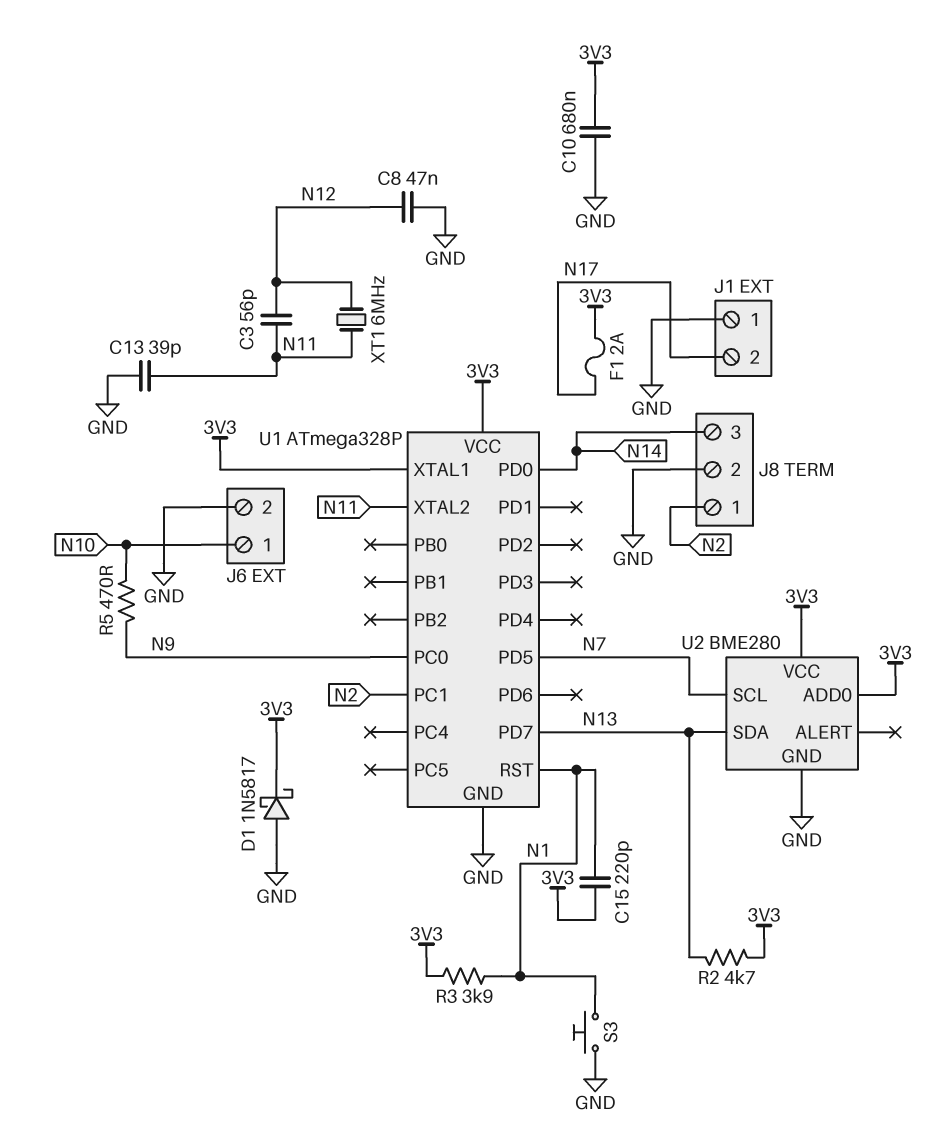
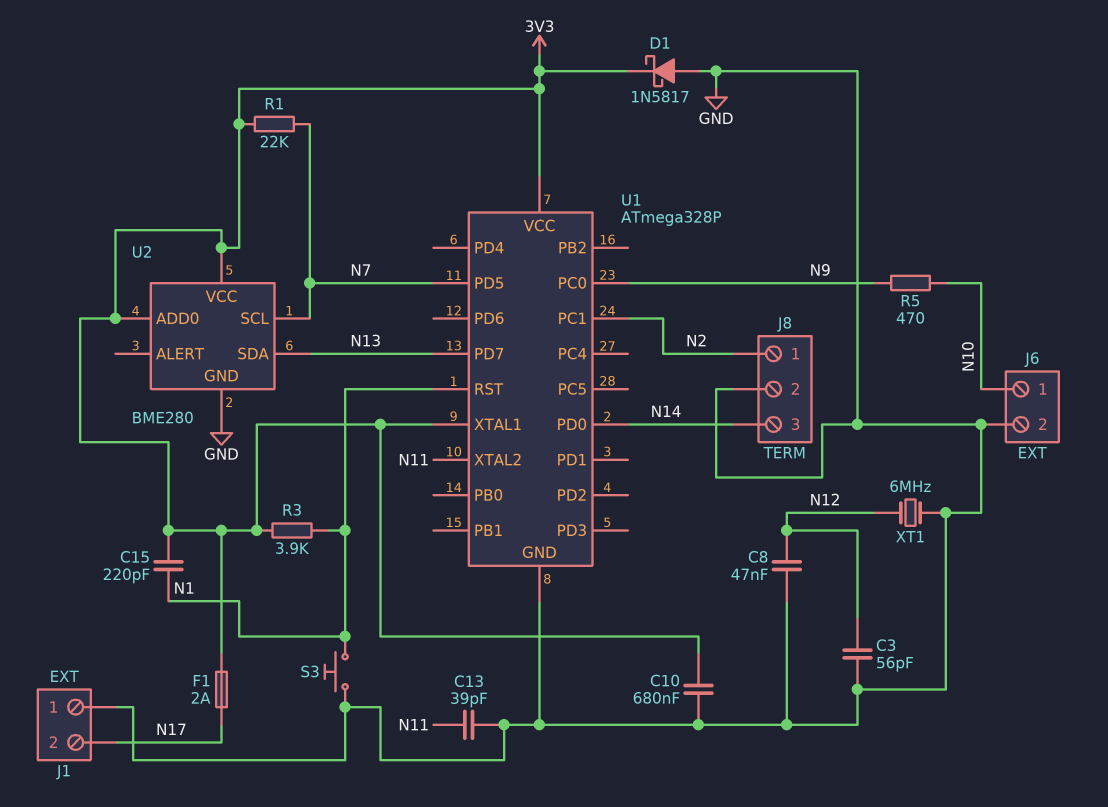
C3: 56pF (N11, N12) -> 56pF (GND, N12)
R1: none -> 22k (3V3, N7)
R2: 4.7k (3V3, N13) -> none
XT1: 6MHz (N11, N12) -> 6MHz (GND, N12)

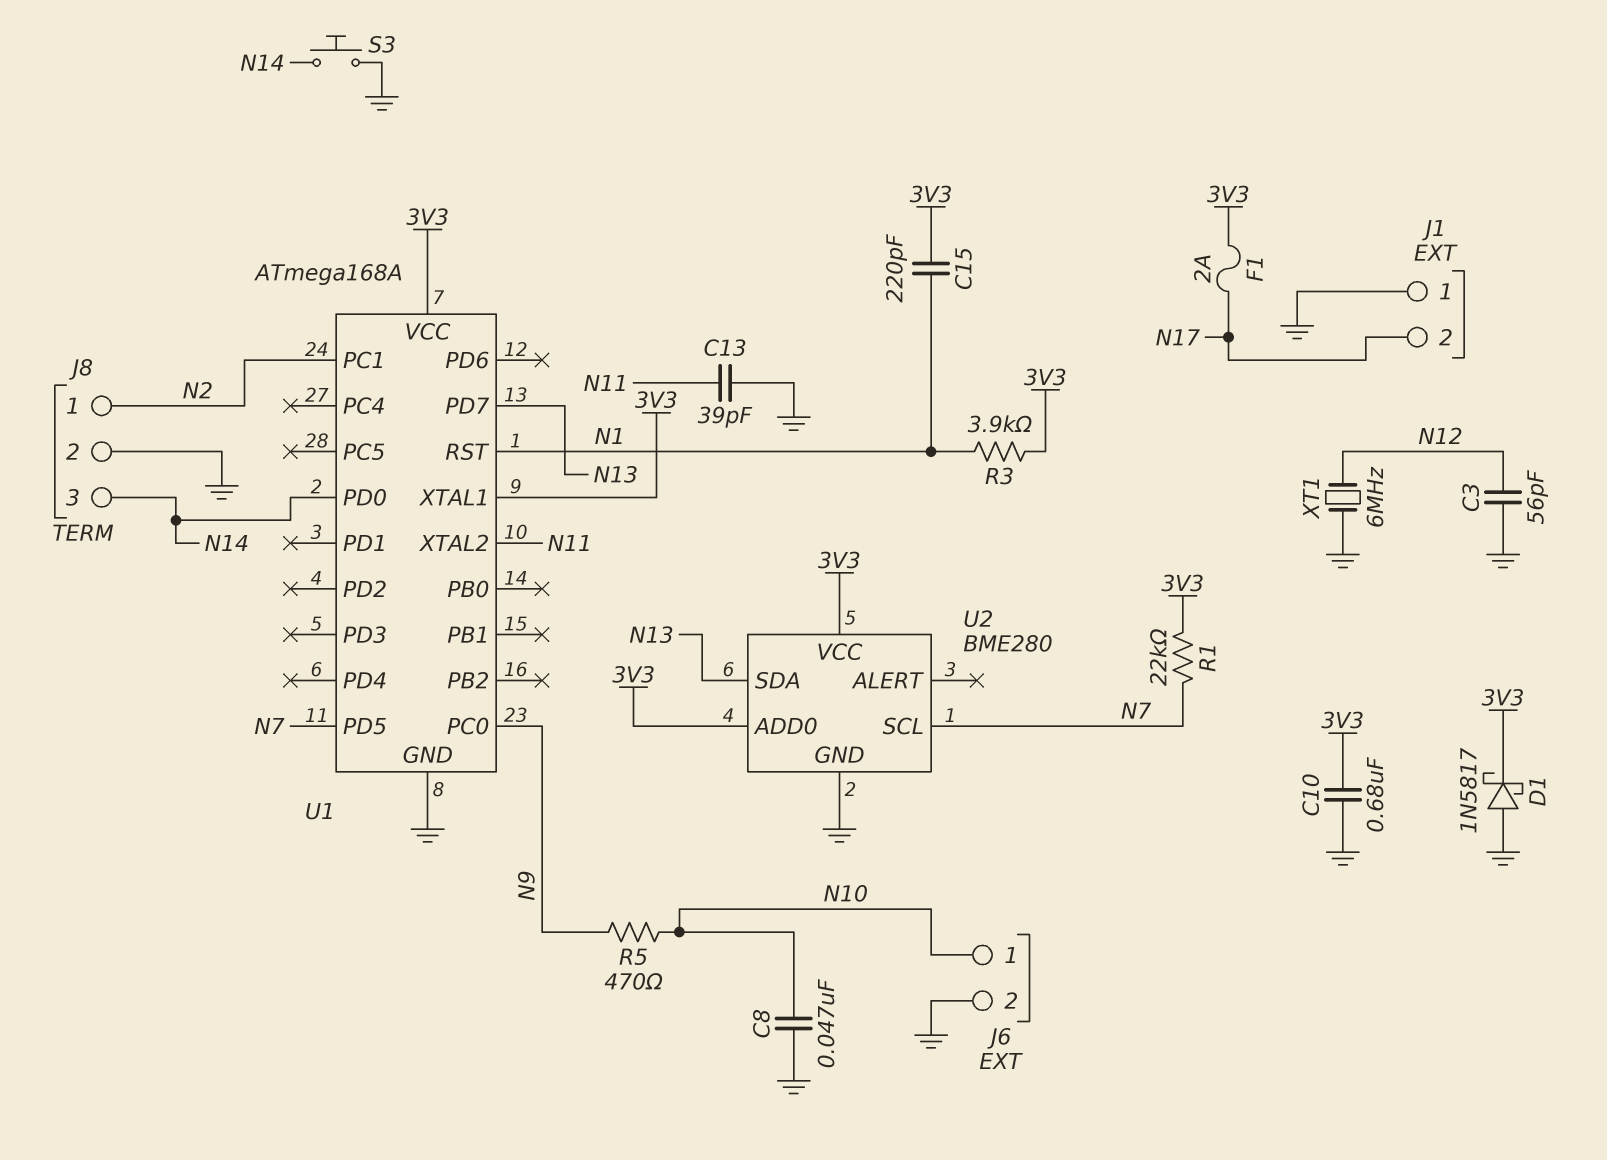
C8: 47nF (GND, N12) -> 47nF (GND, N10)
S3: button (GND, N1) -> button (GND, N14)
U1: ATmega328P -> ATmega168A

